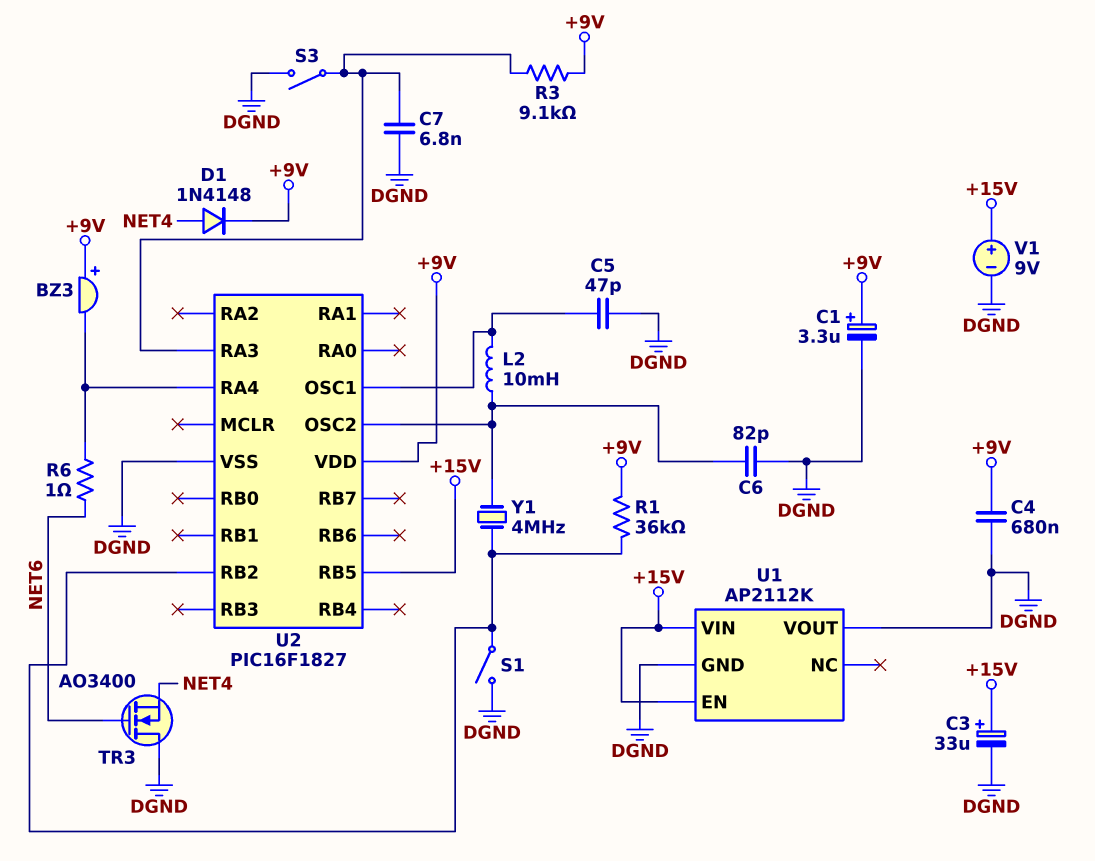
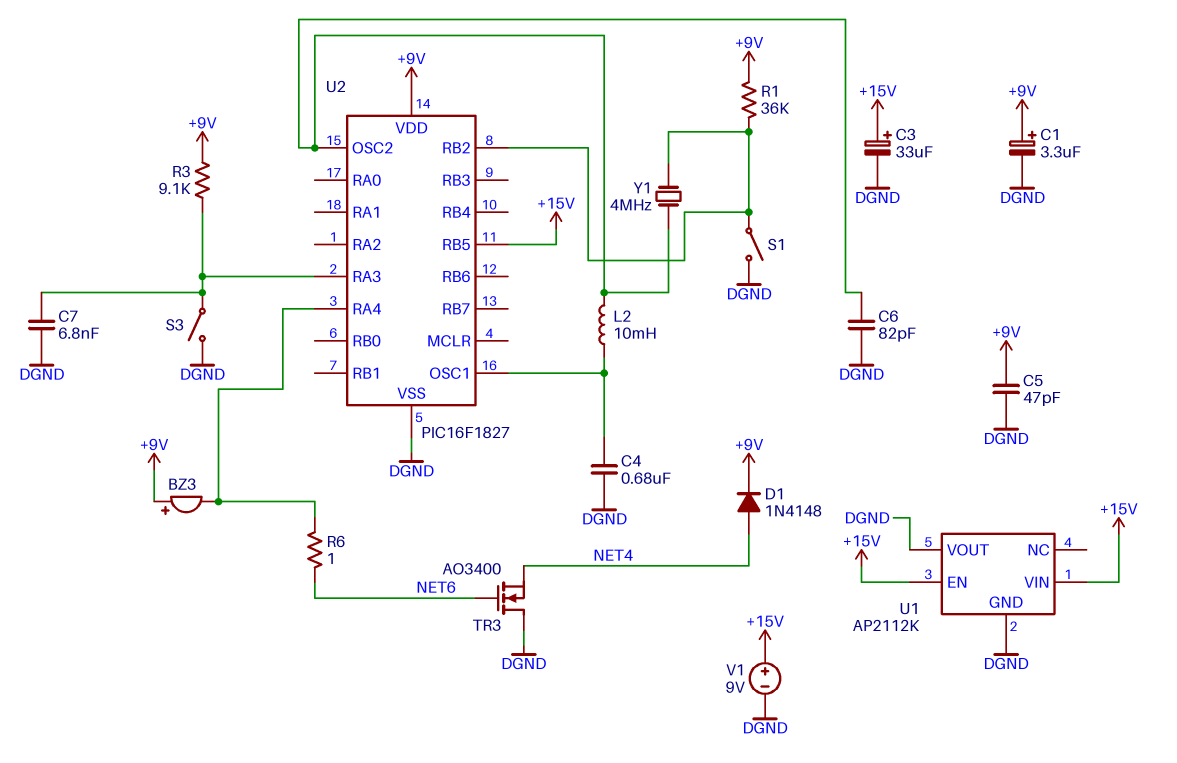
C4: 680nF (+9V, DGND) -> 680nF (DGND, U2/OSC1)
C5: 47pF (DGND, U2/OSC1) -> 47pF (+9V, DGND)

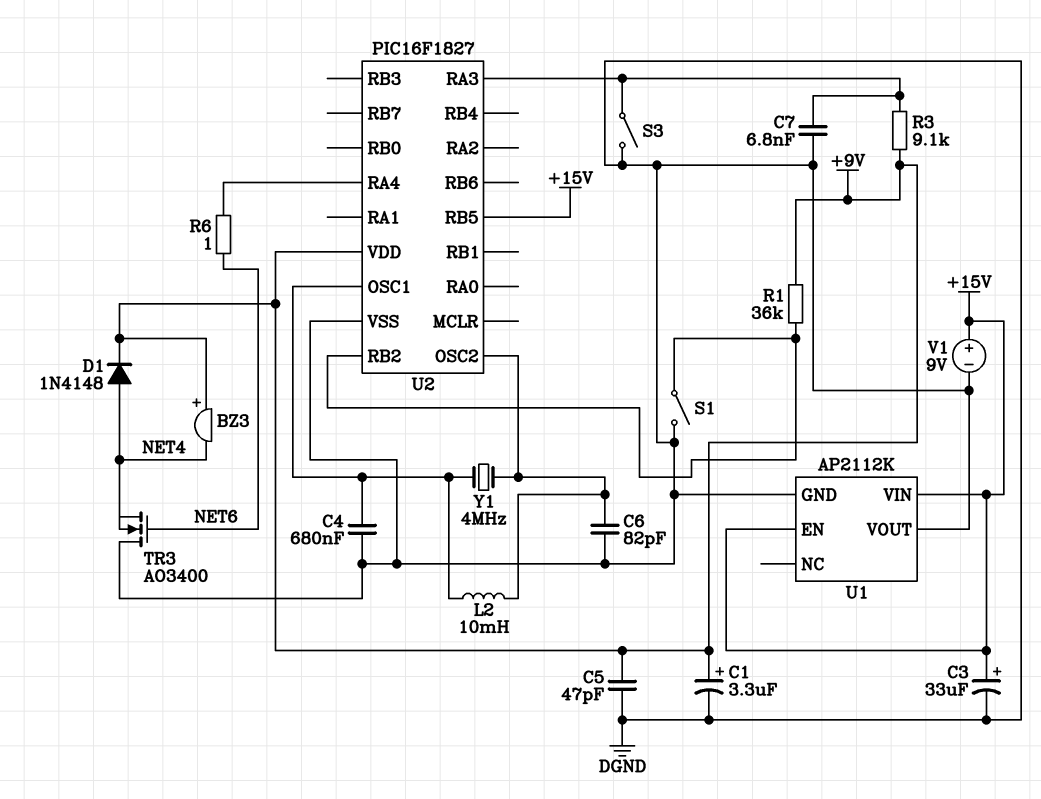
BZ3: buzzer (plus +9V, minus U2/RA4) -> buzzer (plus +9V, minus NET4)
Y1: 4MHz (U2/OSC2, U2/RB2) -> 4MHz (U2/OSC1, U2/OSC2)

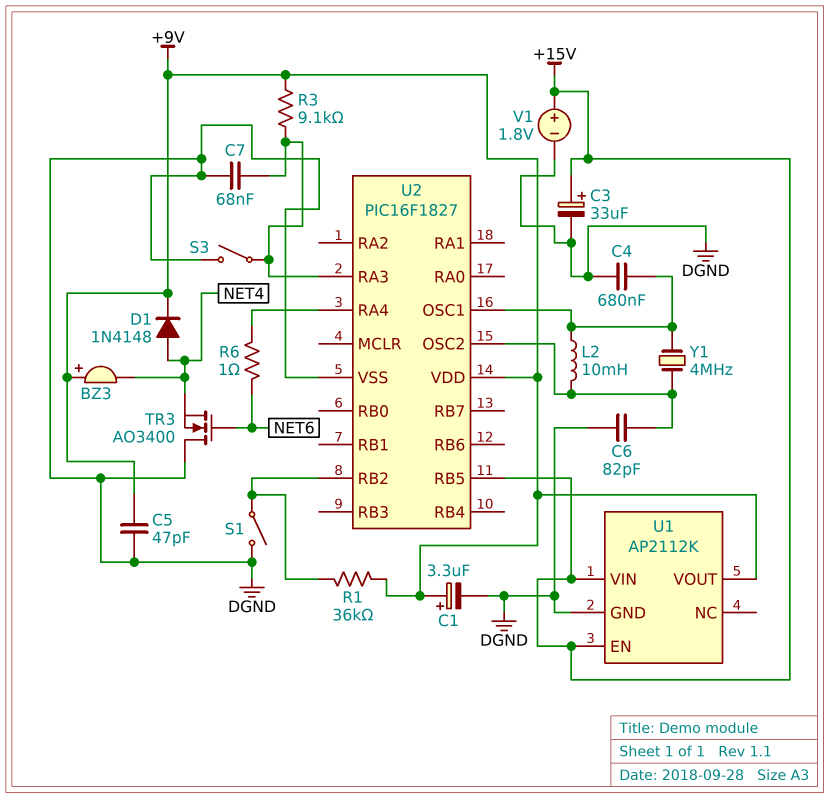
C7: 6.8nF (DGND, U2/RA3) -> 68nF (DGND, U2/RA3)
U1 pin VOUT: DGND -> +9V
V1: 9V (plus +15V, minus DGND) -> 1.8V (plus +15V, minus DGND)

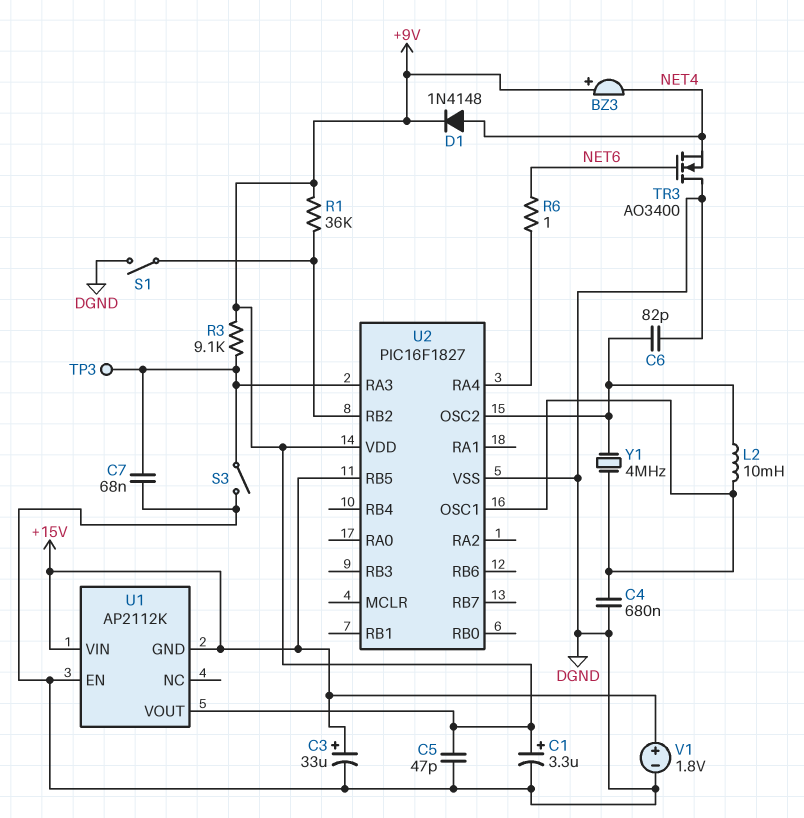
TP3: none -> test point (U2/RA3)
U1 pin EN: +15V -> DGND
U1 pin GND: DGND -> +15V

